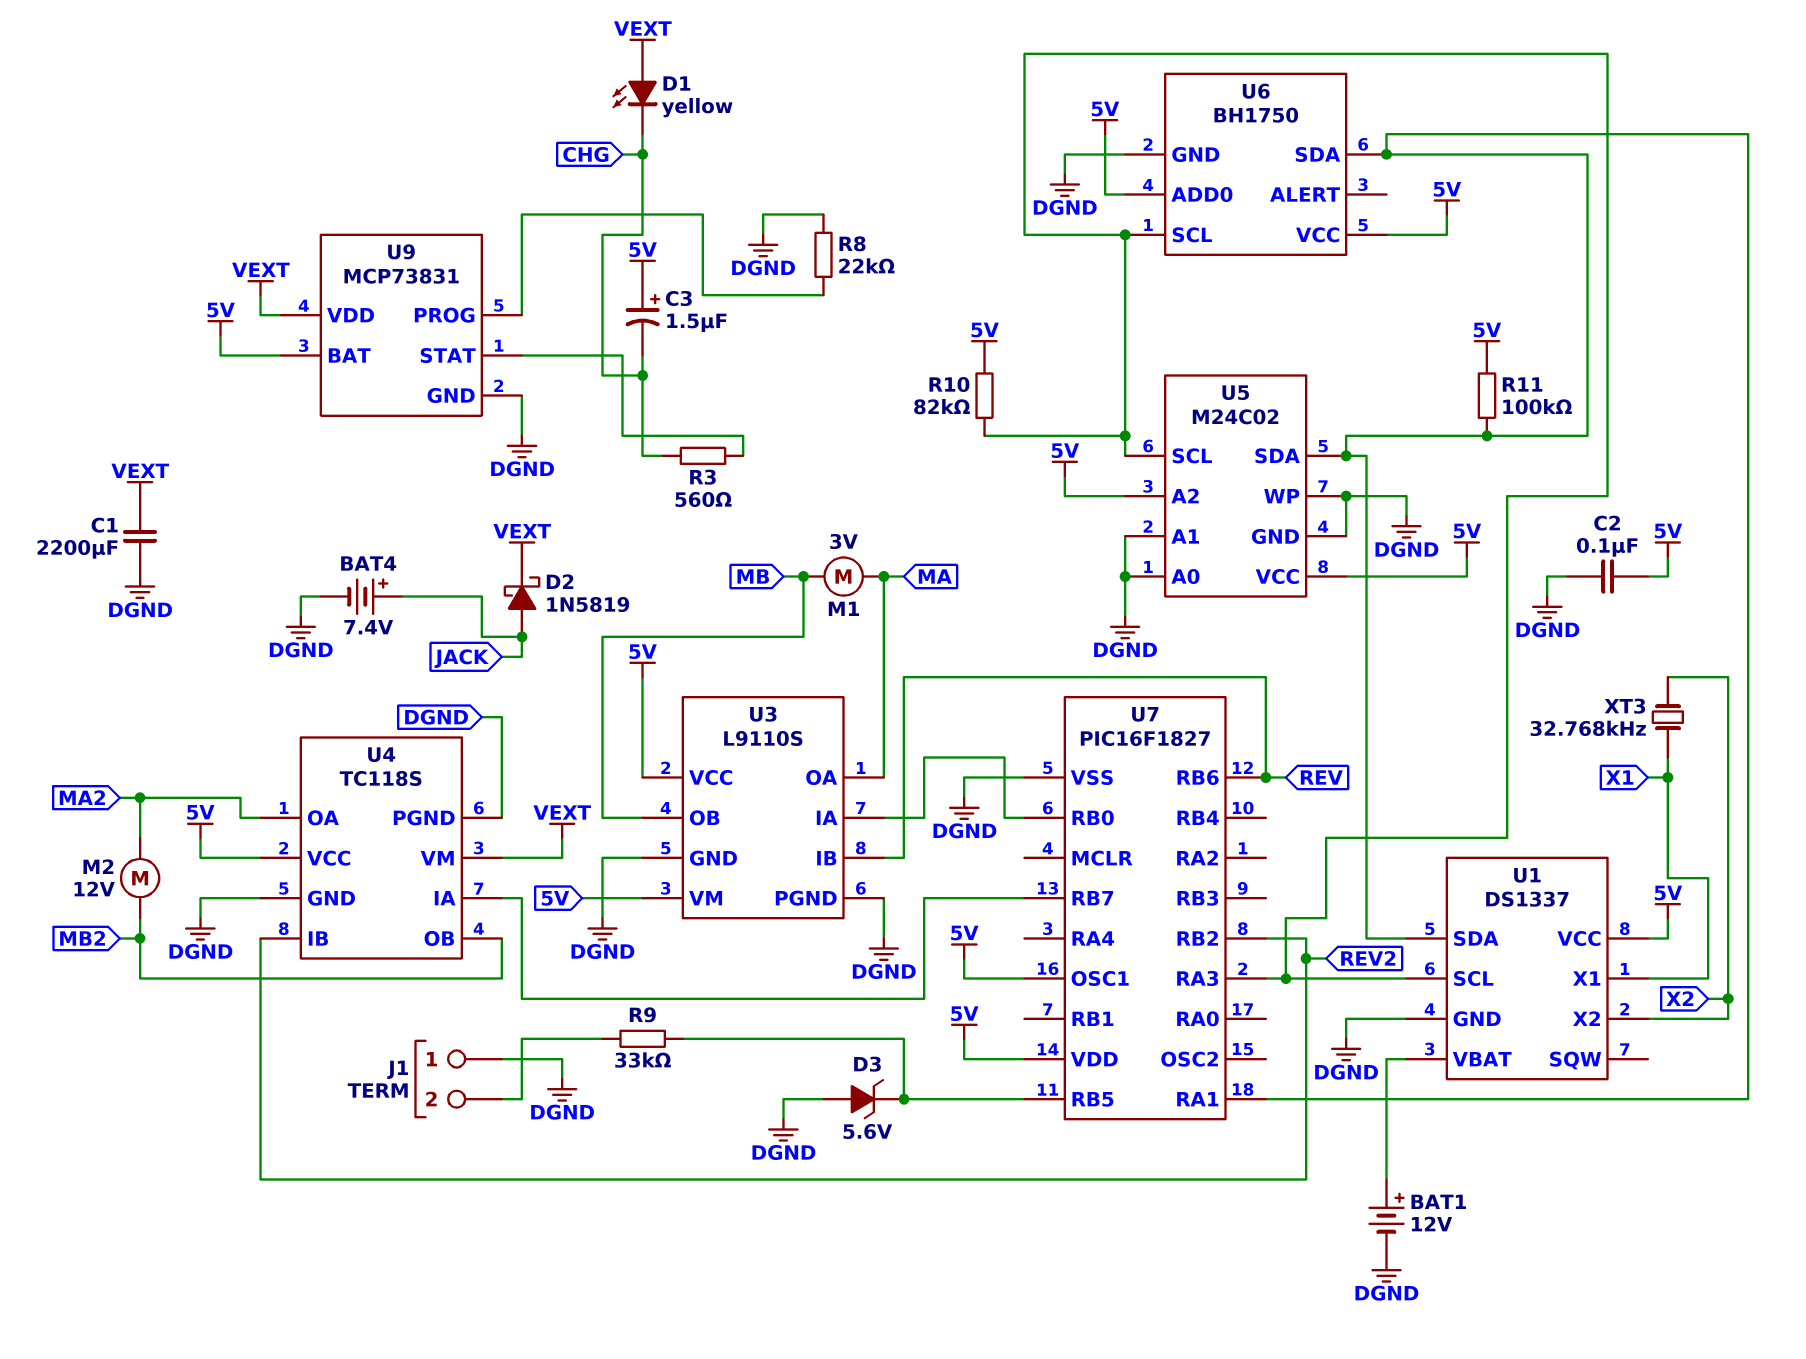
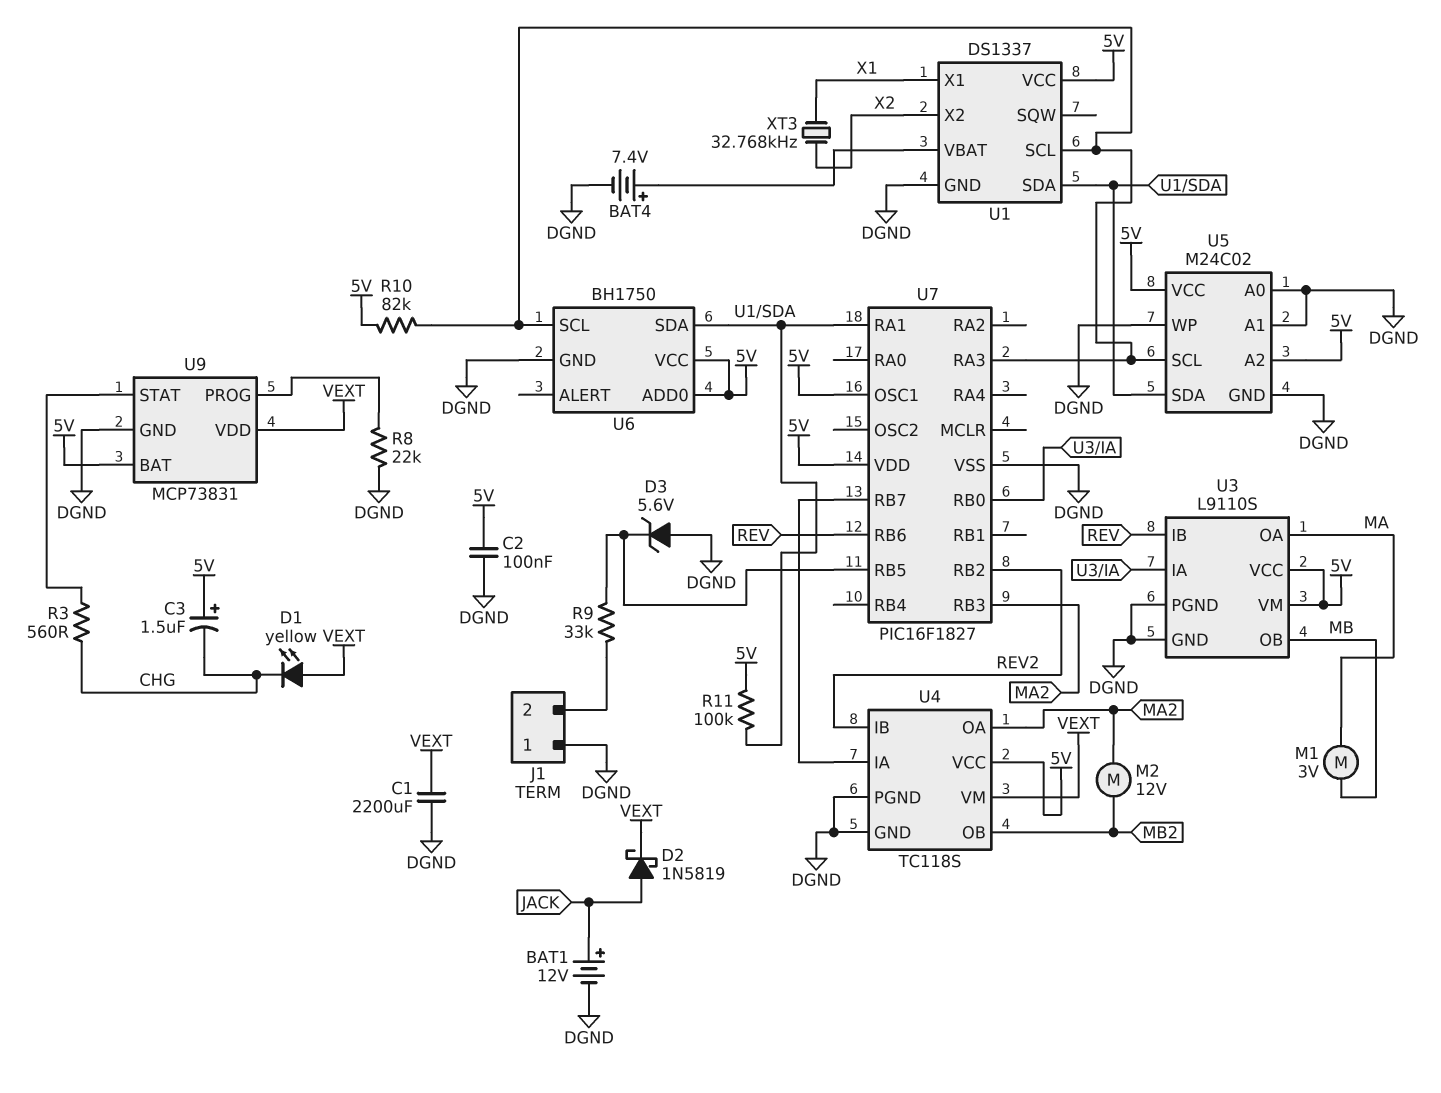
BAT1: 12V (plus U1/VBAT, minus DGND) -> 12V (plus JACK, minus DGND)
BAT4: 7.4V (plus JACK, minus DGND) -> 7.4V (plus U1/VBAT, minus DGND)
U7 pin RB3: none -> MA2

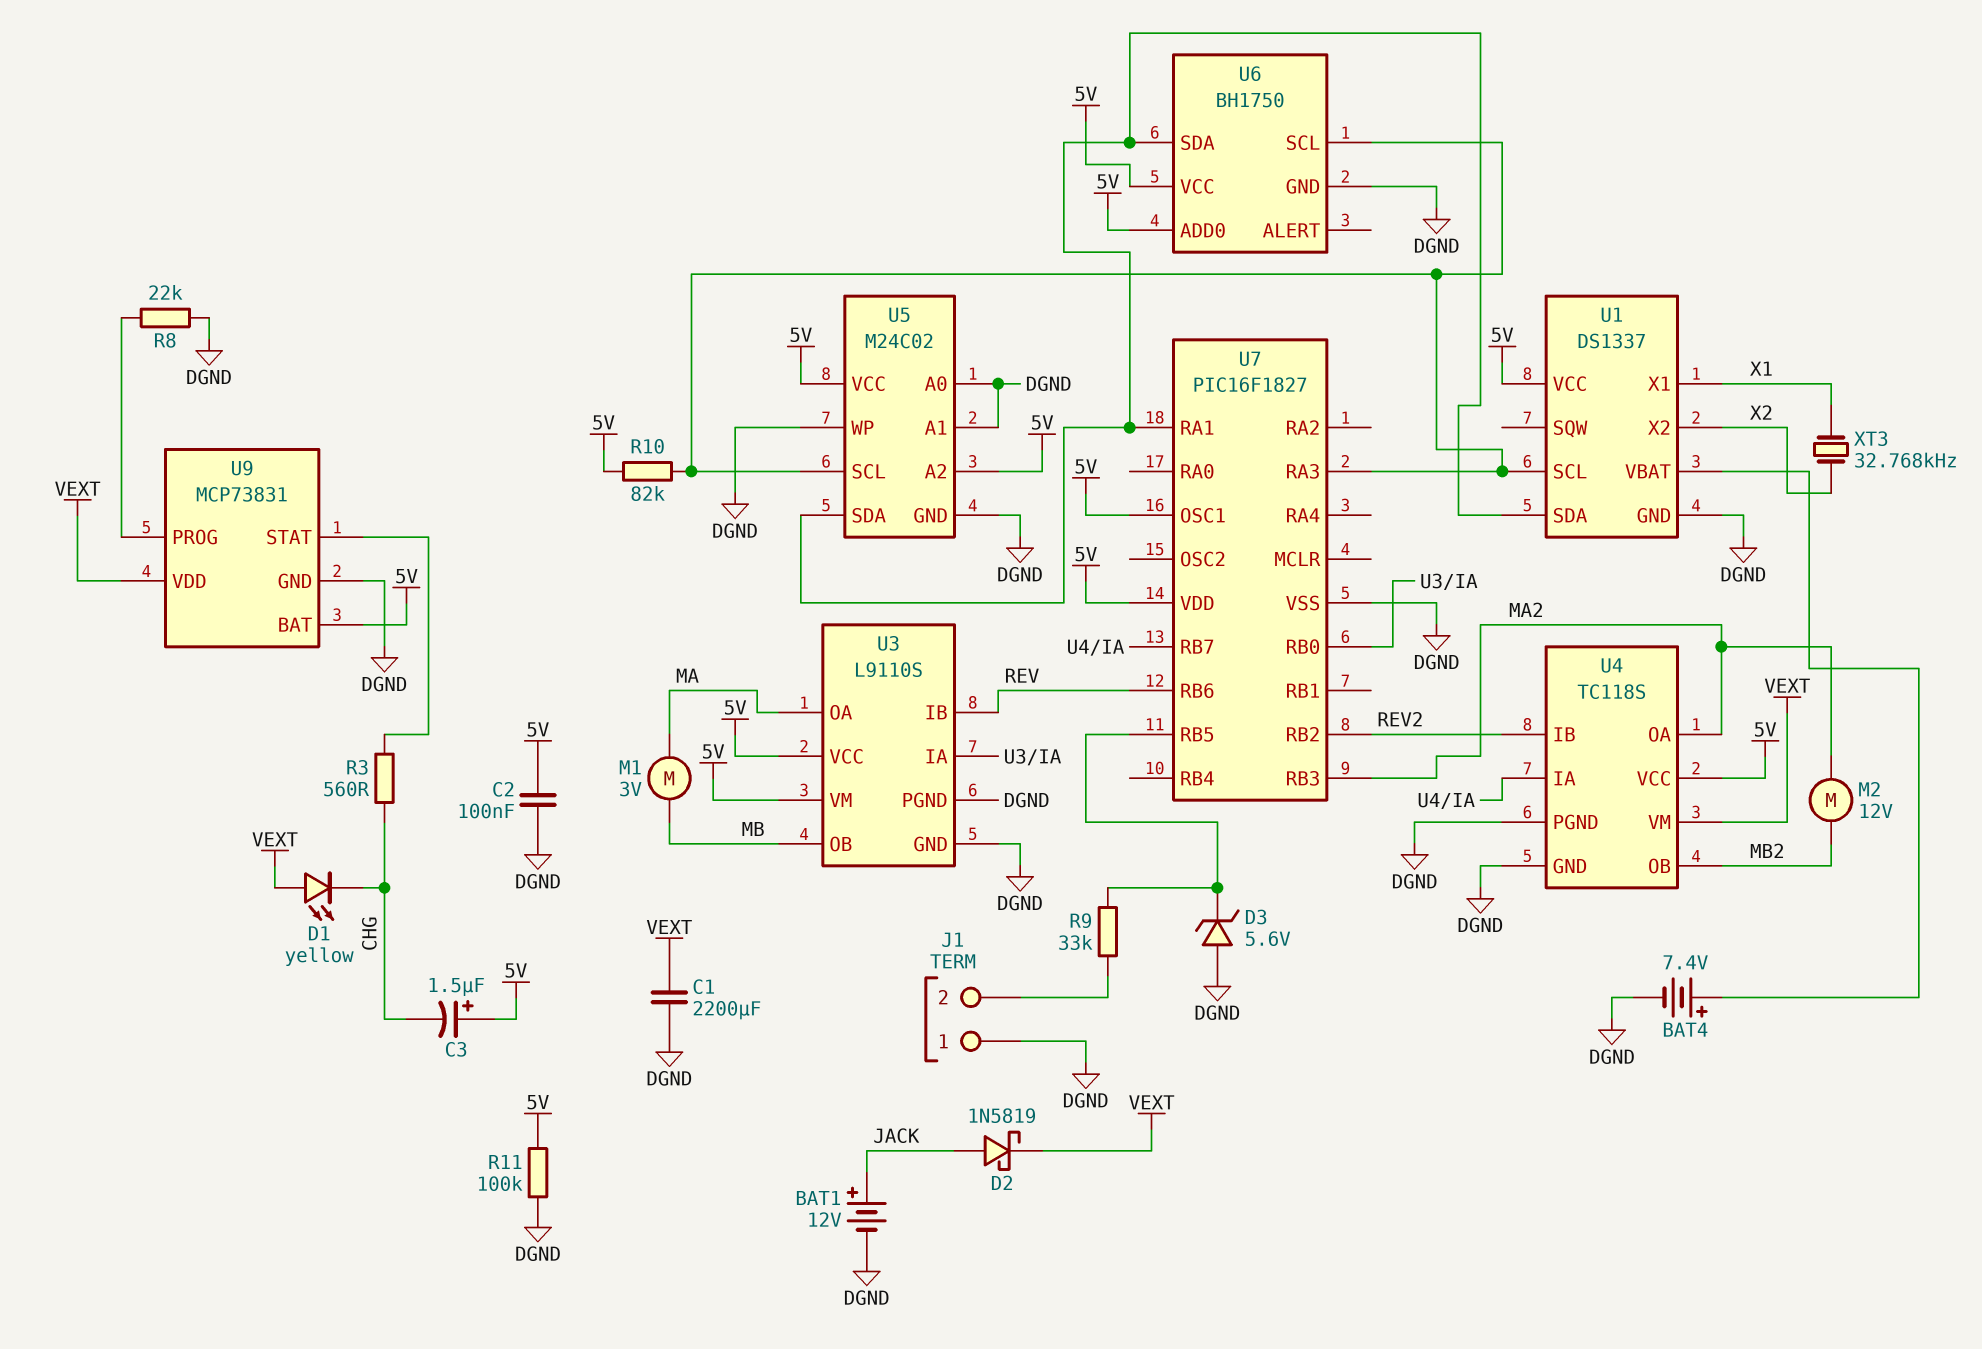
R11: 100k (5V, U1/SDA) -> 100k (5V, DGND)

